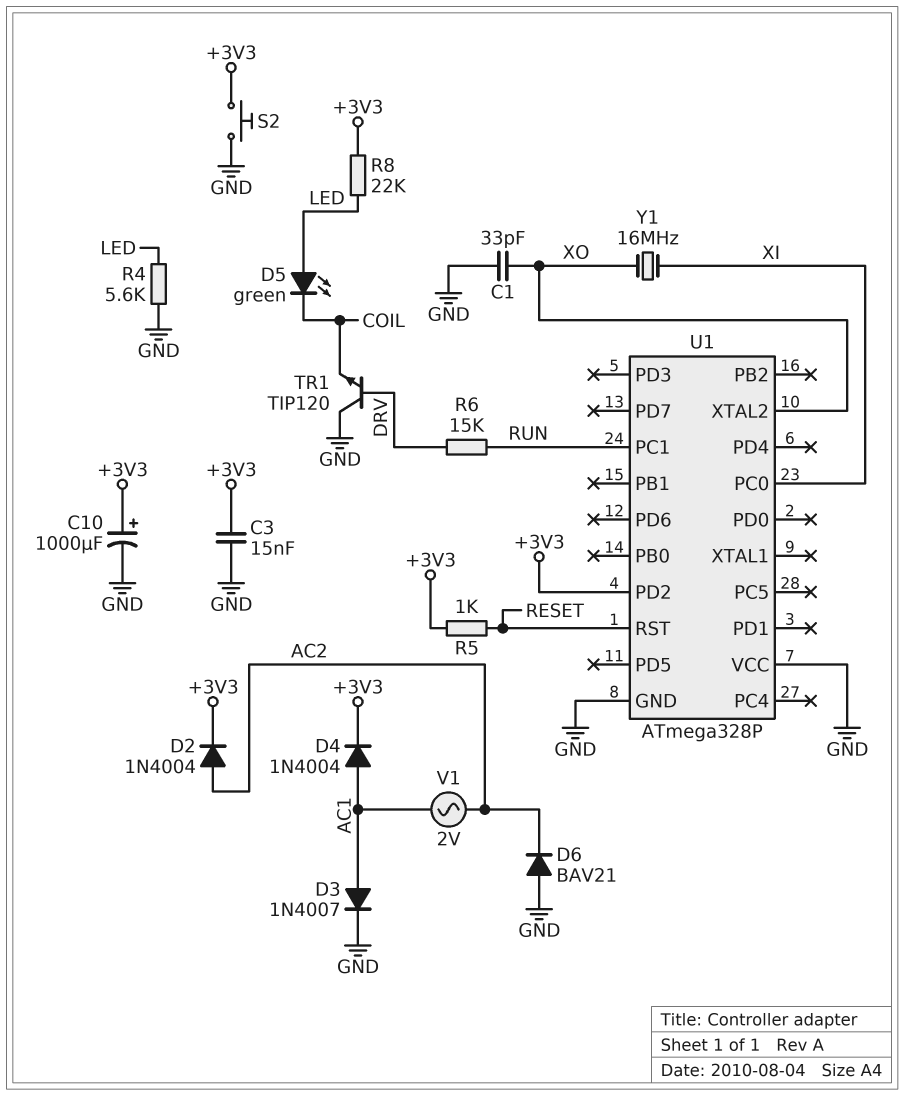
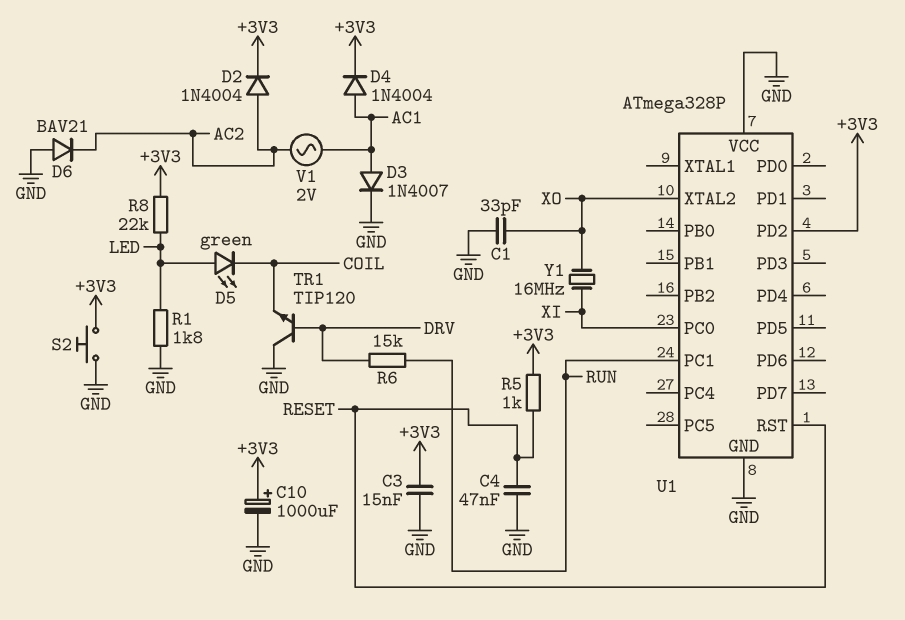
C4: none -> 47nF (GND, RESET)
R1: none -> 1.8k (GND, LED)
R4: 5.6k (GND, LED) -> none

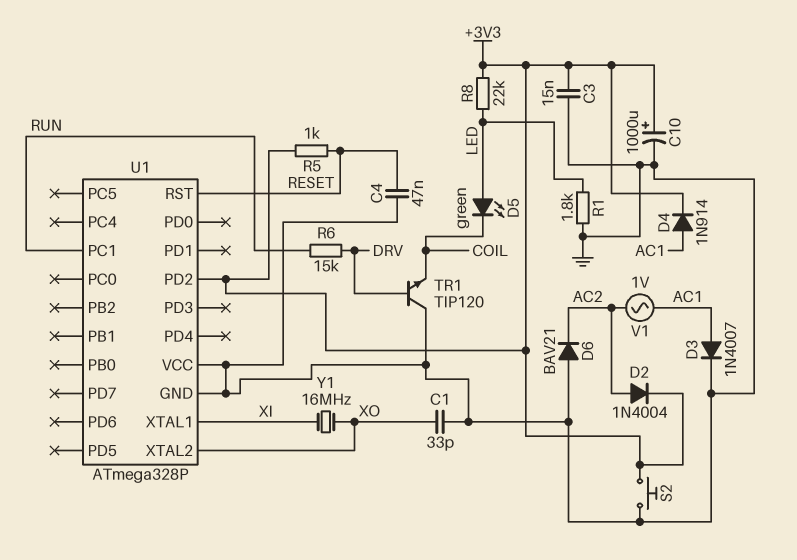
D4: diode 1N4004 (A AC1, K +3V3) -> diode 1N914 (A AC1, K +3V3)
U1 pin PC0: XI -> none
U1 pin XTAL1: none -> XI
V1: AC 2V (AC1, AC2) -> AC 1V (AC1, AC2)

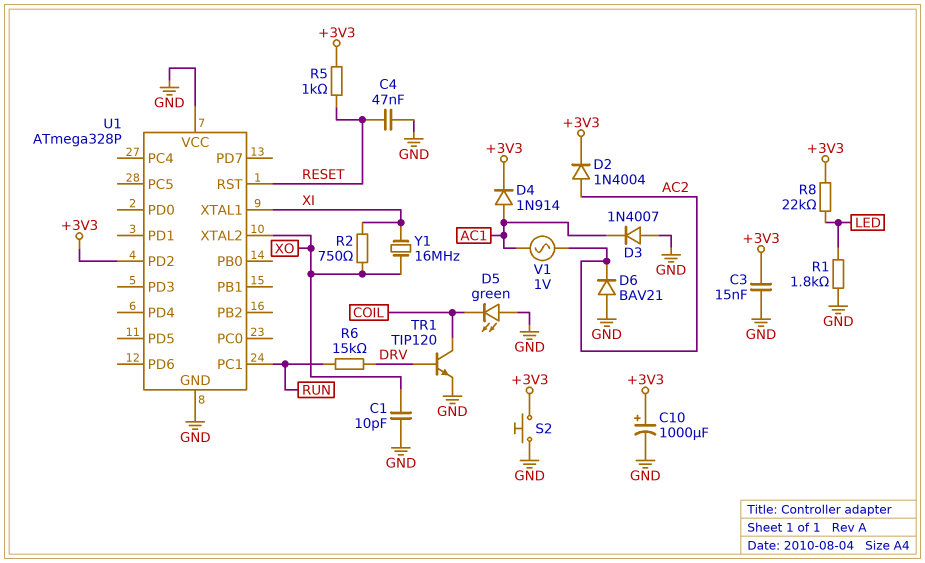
C1: 33pF (GND, XO) -> 10pF (GND, XO)
D3: diode 1N4007 (A AC1, K GND) -> diode 1N4007 (A GND, K AC1)
D5: LED green (A LED, K COIL) -> LED green (A GND, K COIL)
R2: none -> 750 (XI, XO)
TR1: NPN TIP120 (B DRV, C GND, E COIL) -> NPN TIP120 (B DRV, C COIL, E GND)

